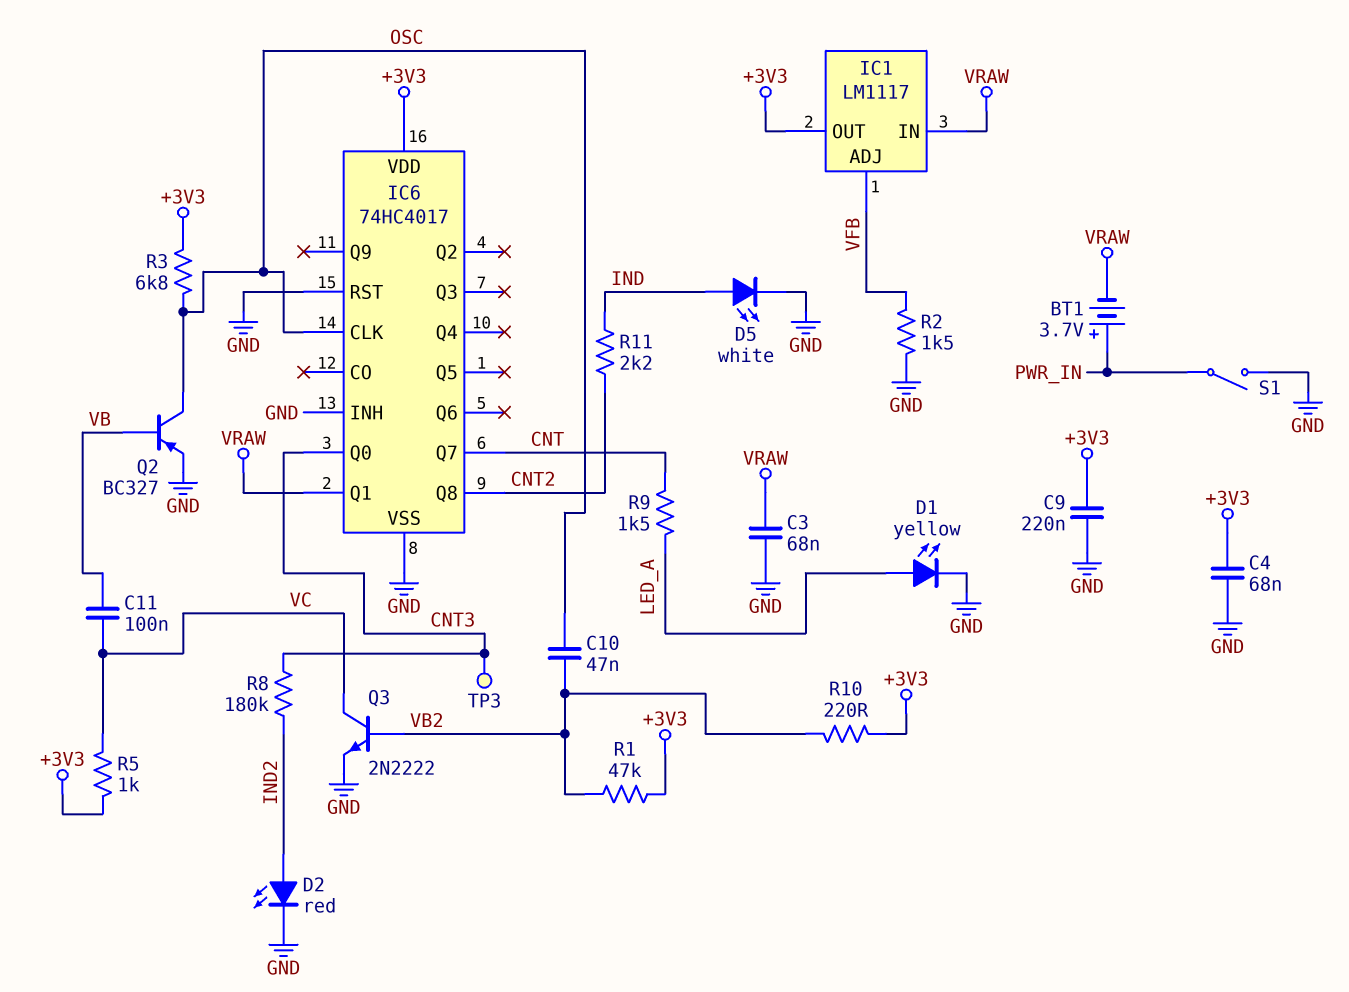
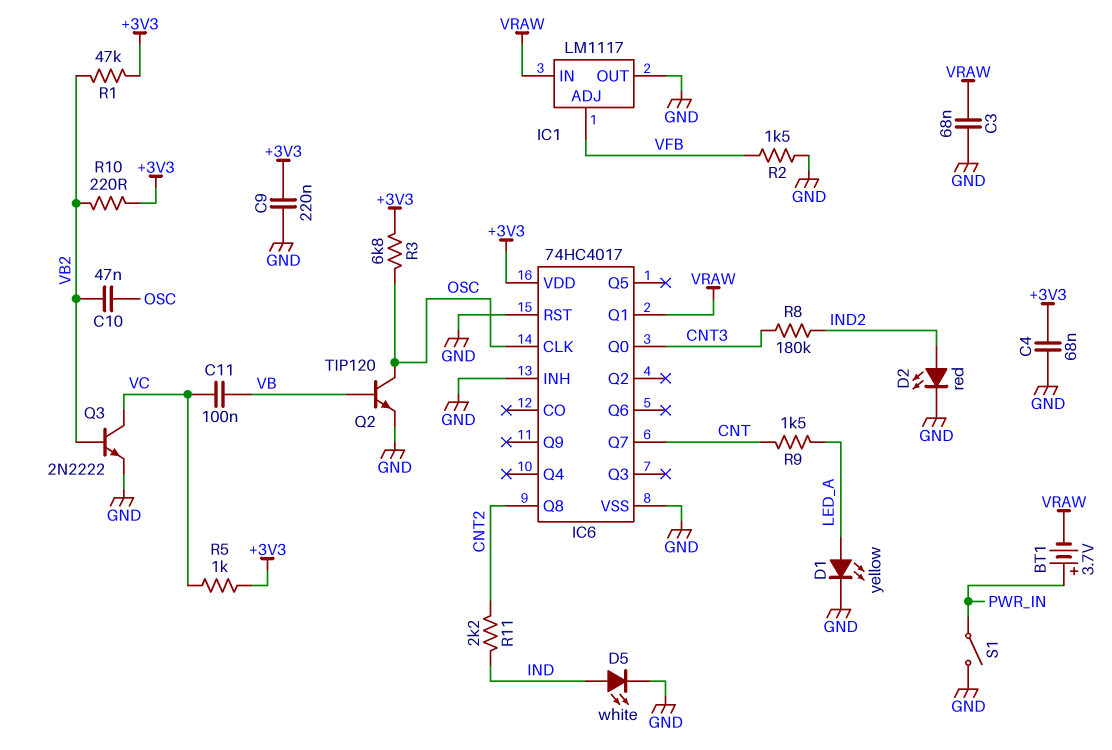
IC1 pin OUT: +3V3 -> GND
Q2: PNP BC327 (B VB, C OSC, E GND) -> NPN TIP120 (B VB, C OSC, E GND)
TP3: test point (CNT3) -> none

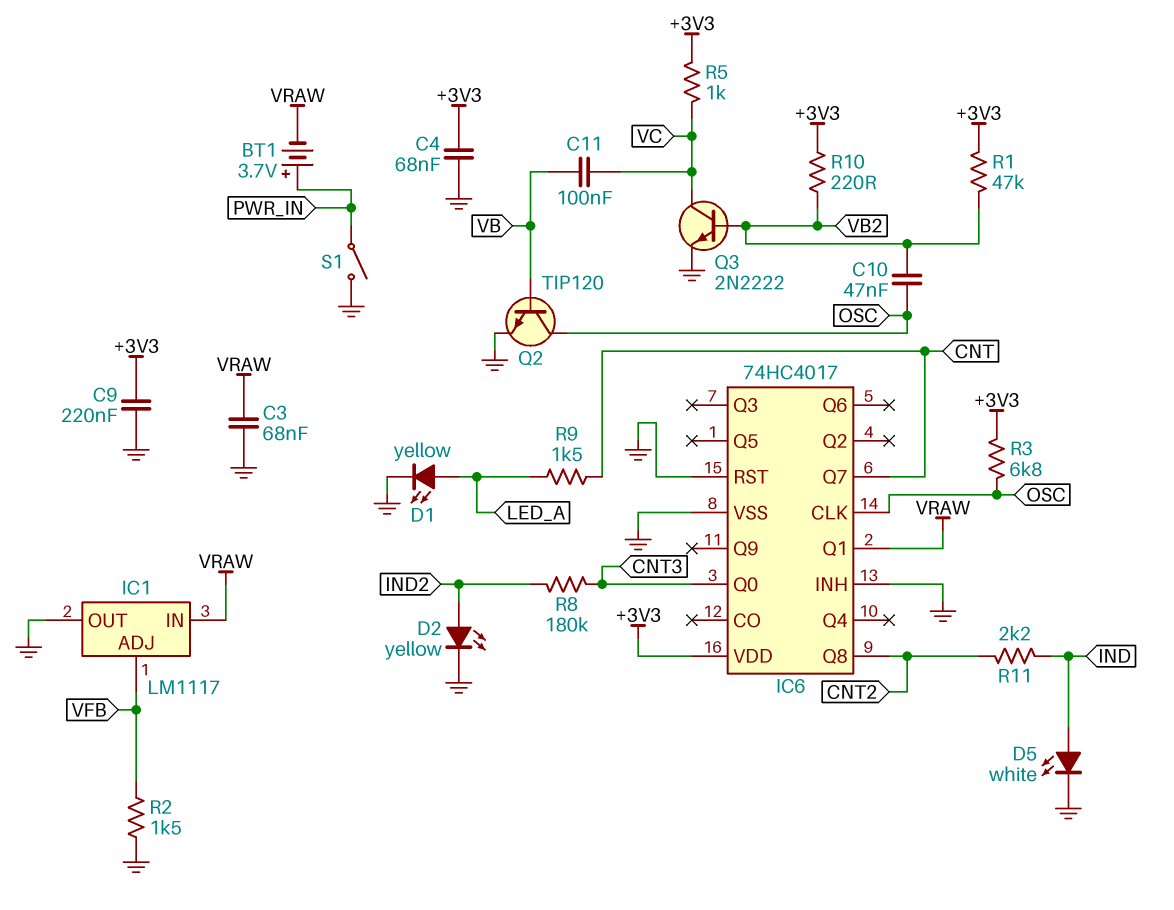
D2: LED red (A IND2, K GND) -> LED yellow (A IND2, K GND)

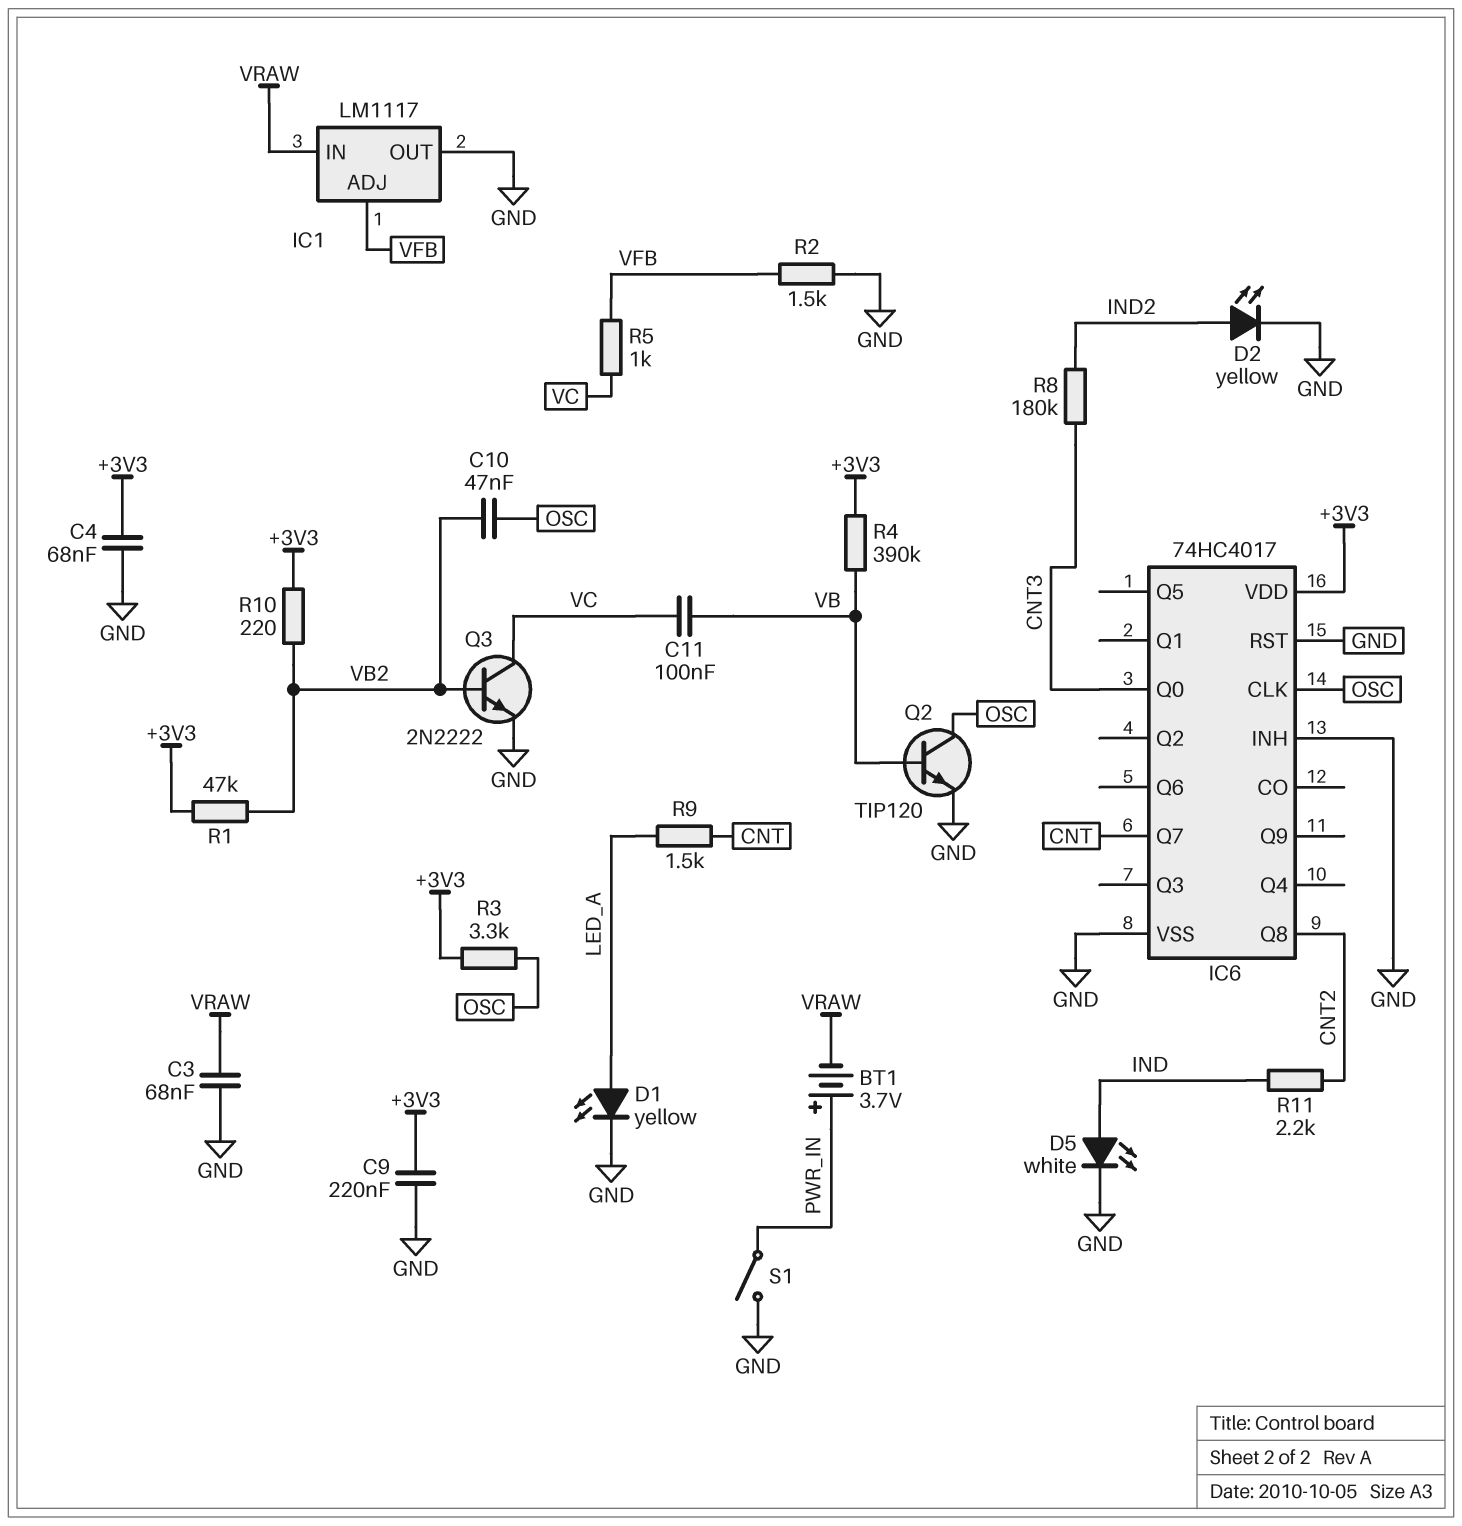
IC6 pin Q1: VRAW -> none
R3: 6.8k (+3V3, OSC) -> 3.3k (+3V3, OSC)
R4: none -> 390k (+3V3, VB)
R5: 1k (+3V3, VC) -> 1k (VC, VFB)

